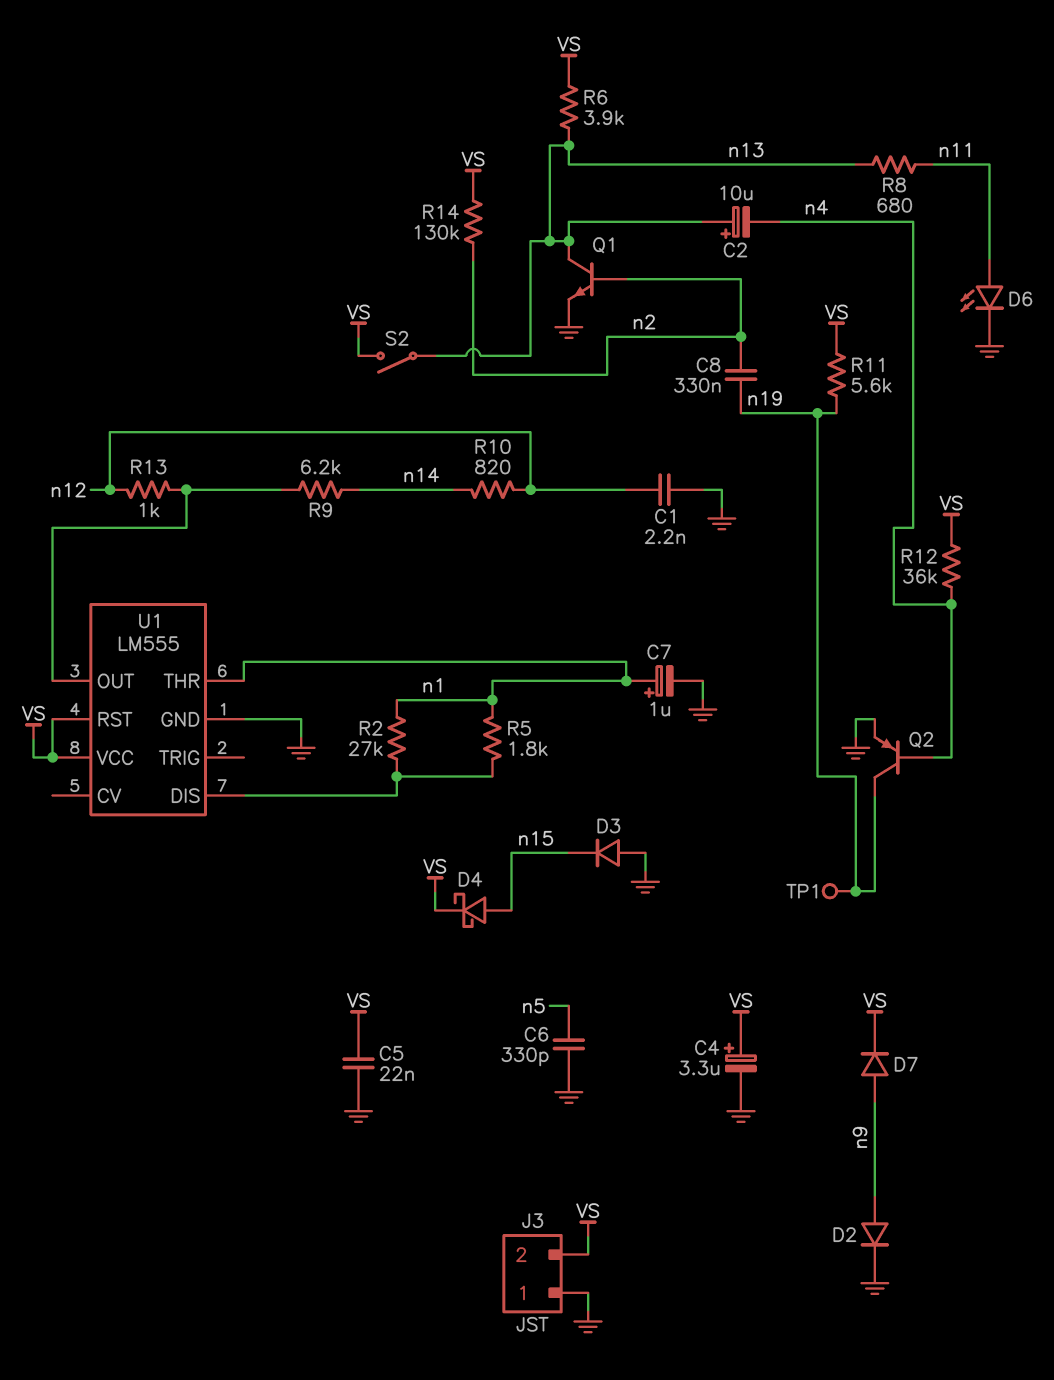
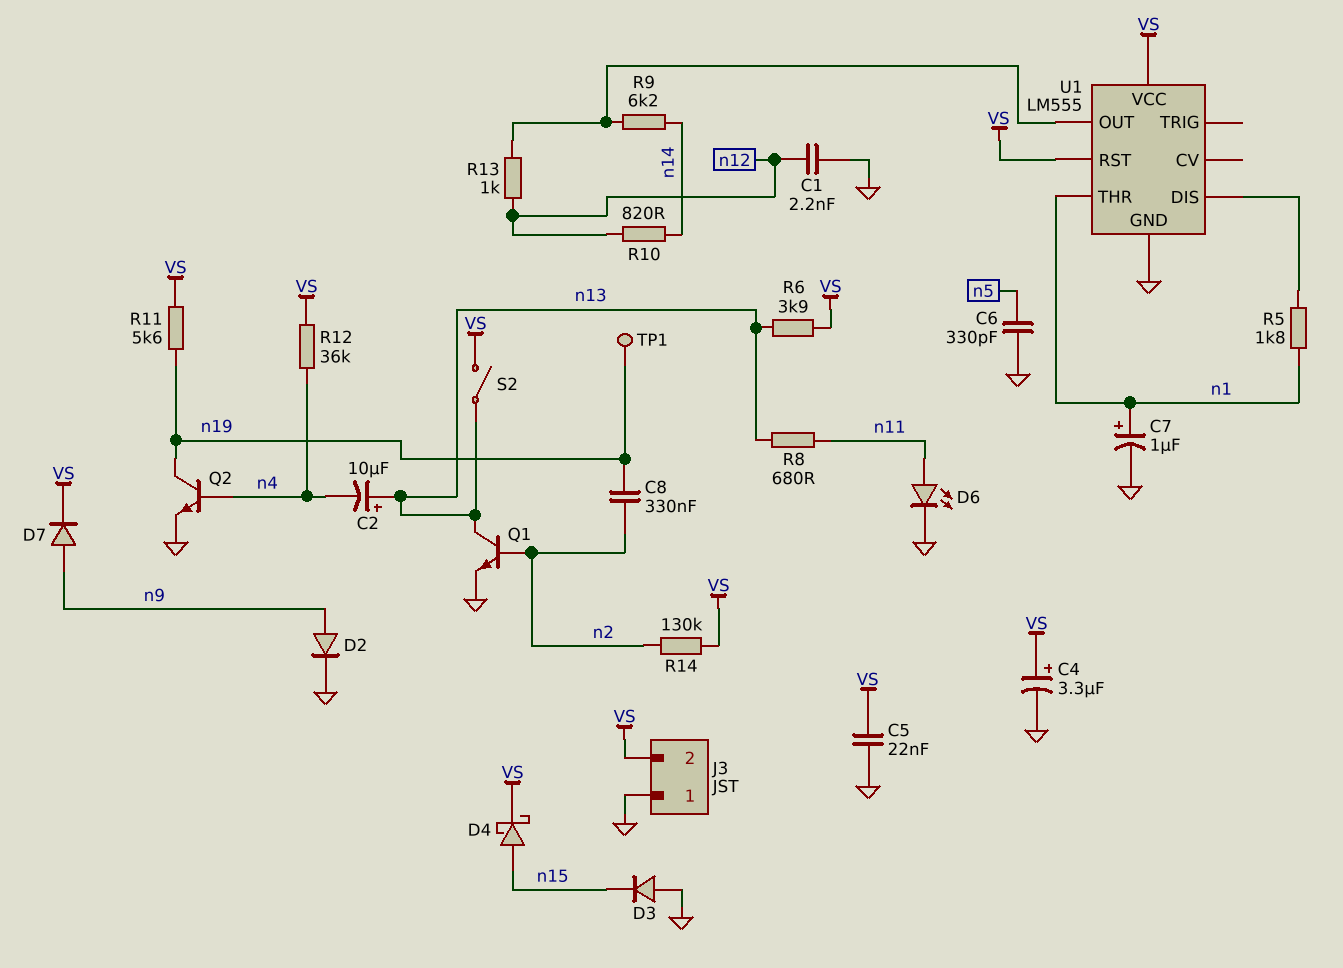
Q2: PNP (B n4, C n19, E GND) -> NPN (B n4, C n19, E GND)
R2: 27k (U1/DIS, n1) -> none

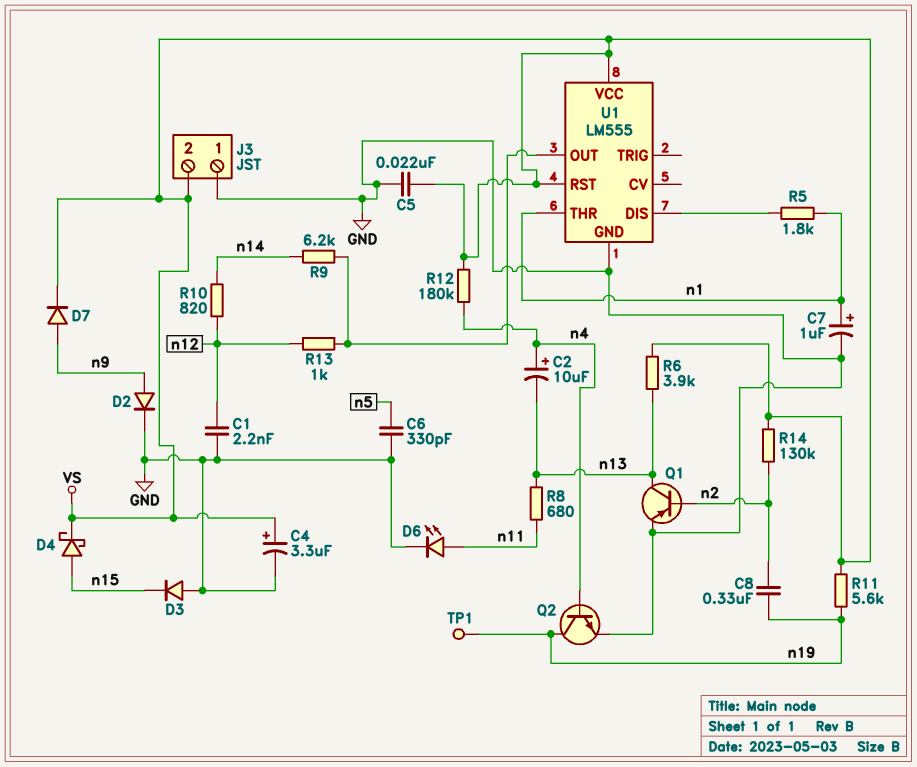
C2: 10uF (plus n13, minus n4) -> 10uF (plus n4, minus n13)
Q1: NPN (B n2, C n13, E GND) -> PNP (B n2, C n13, E GND)
R12: 36k (VS, n4) -> 180k (VS, n4)
S2: switch (VS, n13) -> none

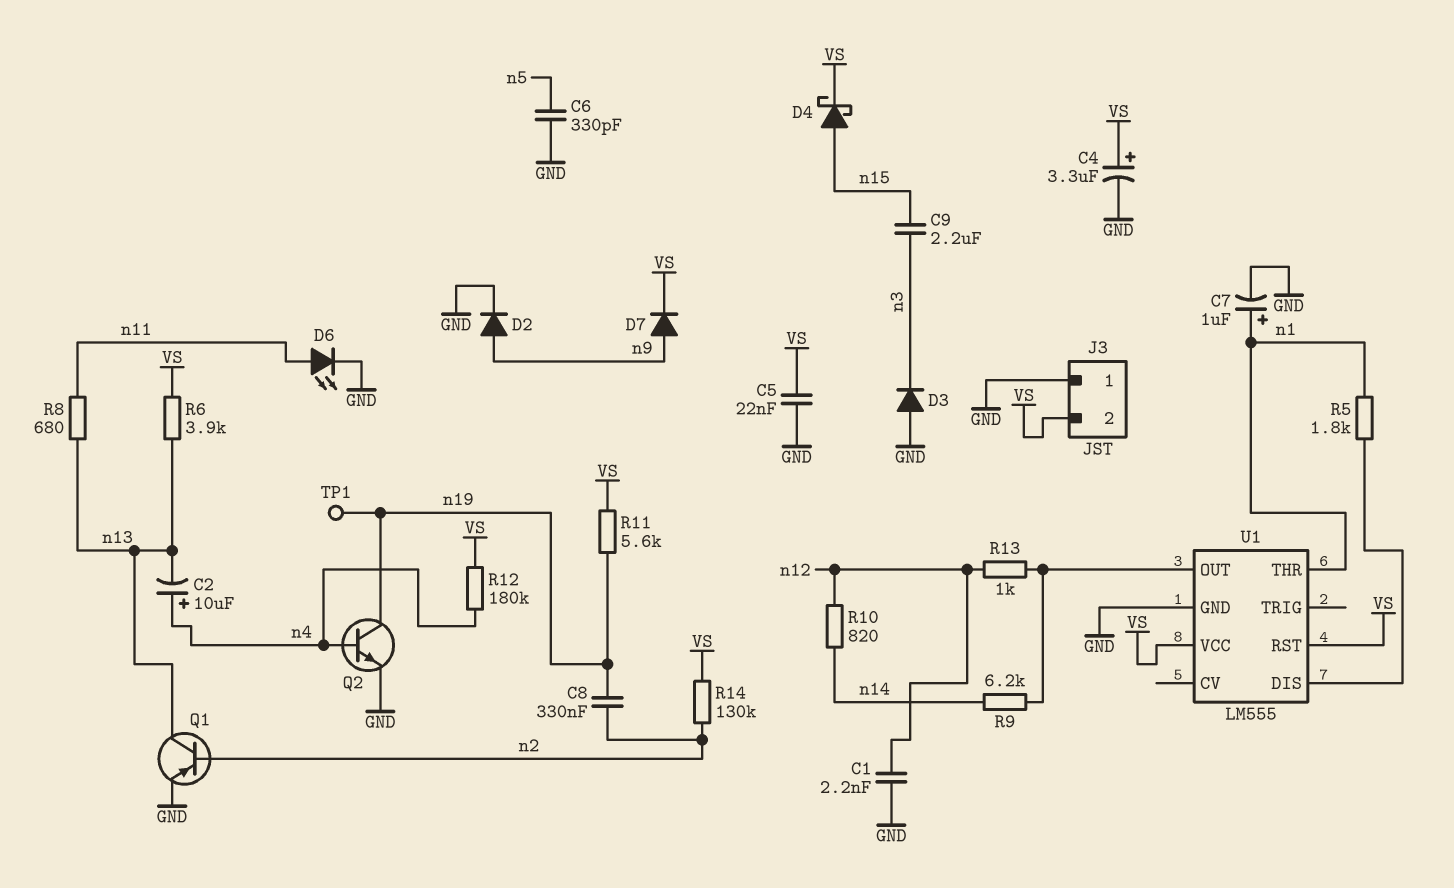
C9: none -> 2.2uF (n3, n15)
D3: diode (A GND, K n15) -> diode (A GND, K n3)

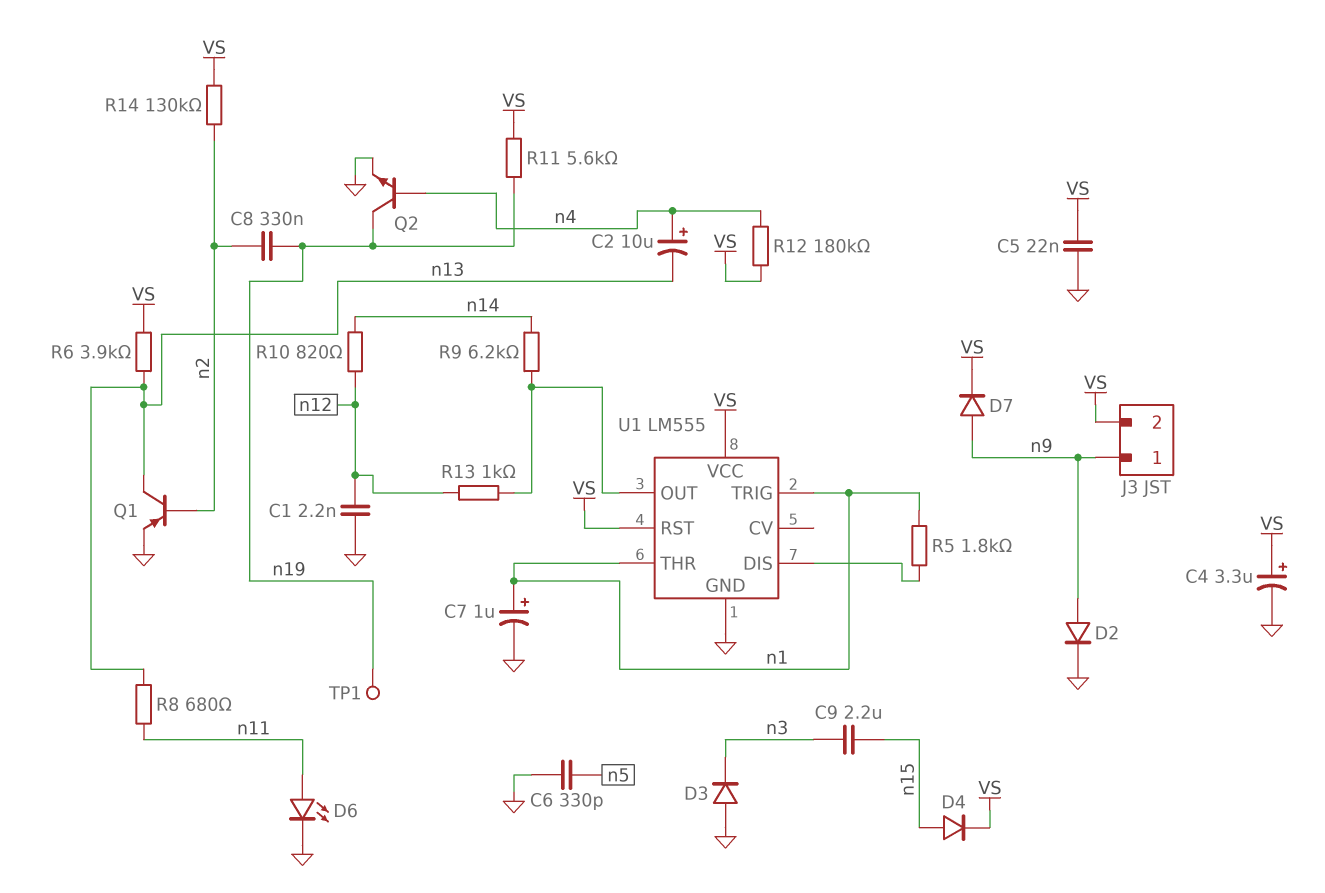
D4: schottky (A n15, K VS) -> diode (A n15, K VS)
J3 pin 1: GND -> n9
U1 pin TRIG: none -> n1

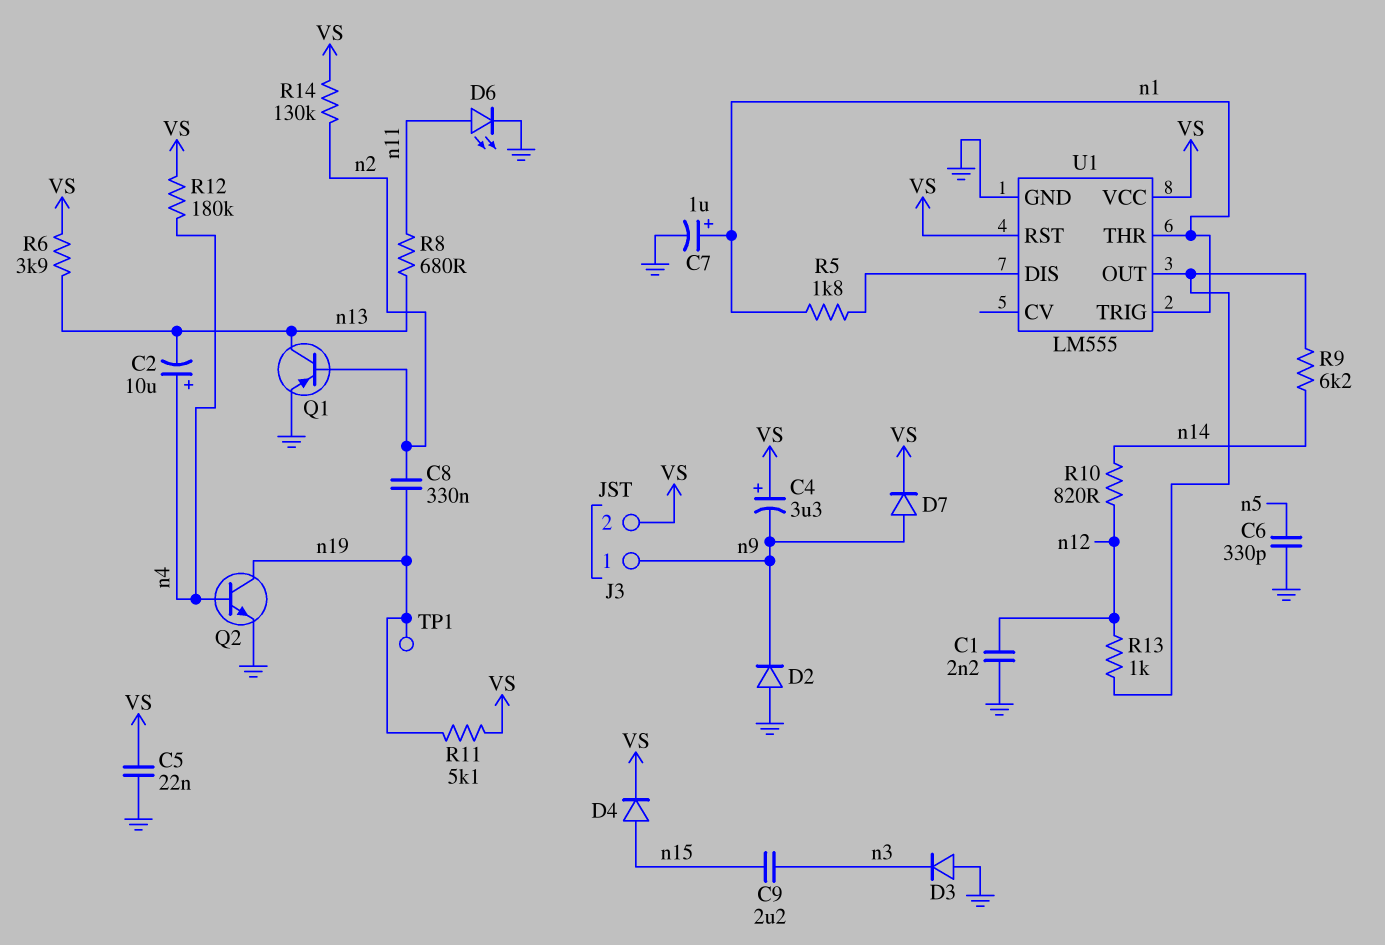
C4: 3.3uF (plus VS, minus GND) -> 3.3uF (plus VS, minus n9)
D2: diode (A n9, K GND) -> diode (A GND, K n9)
R11: 5.6k (VS, n19) -> 5.1k (VS, n19)

